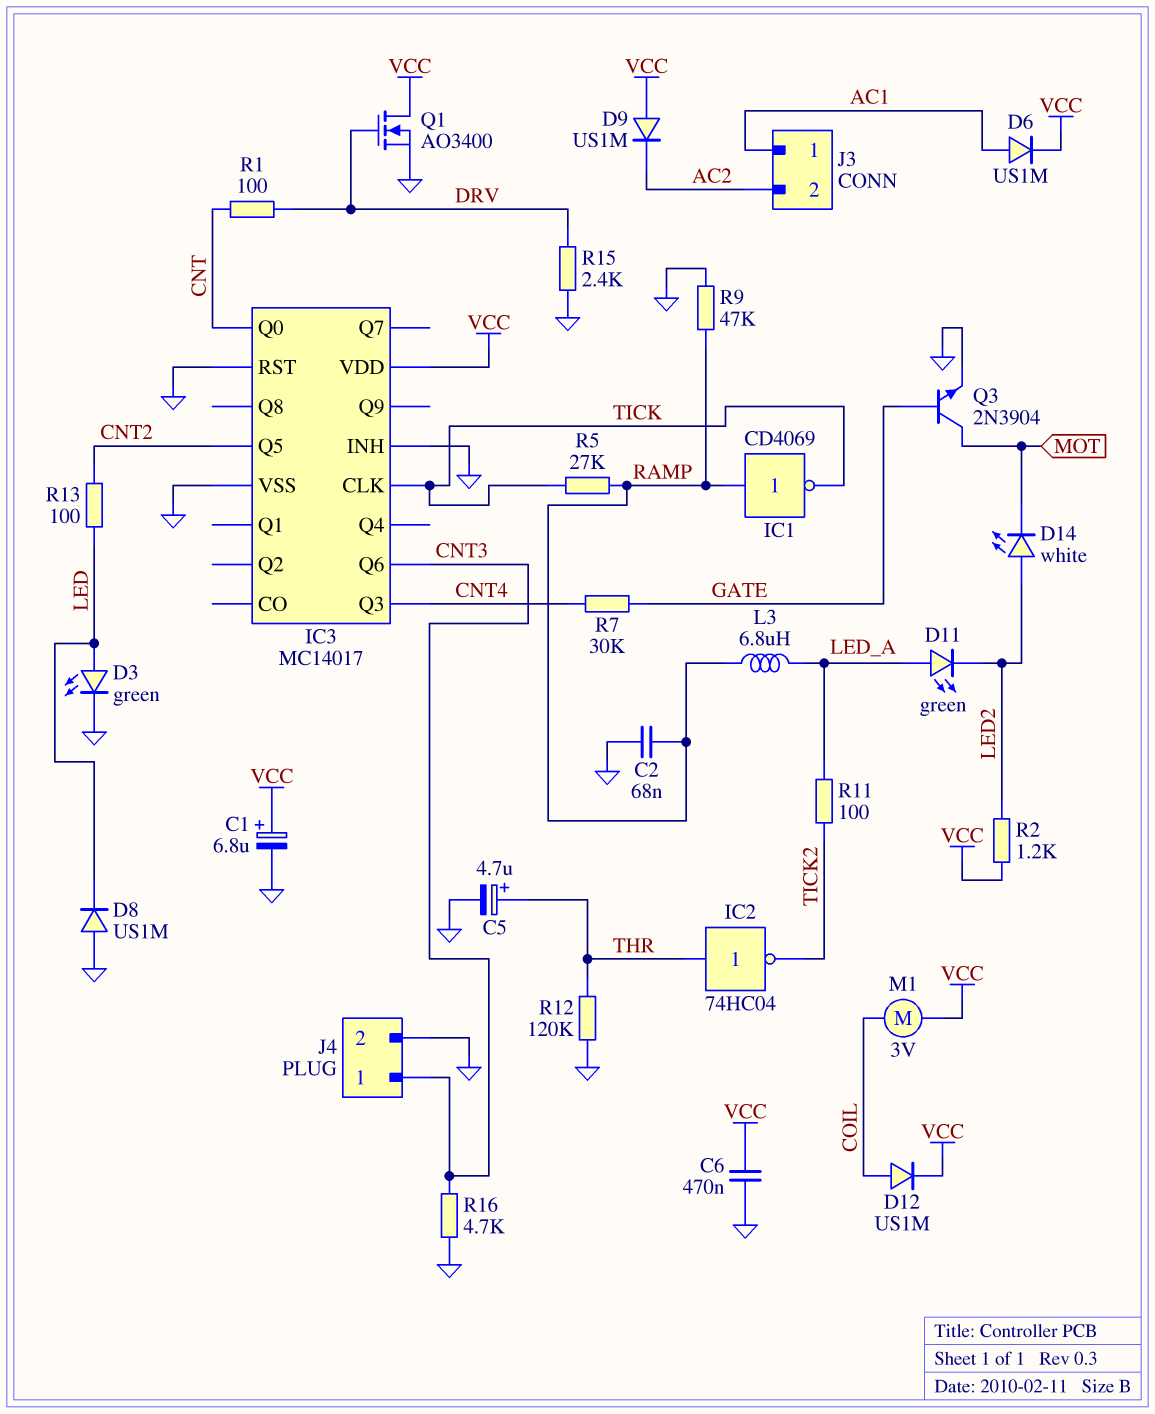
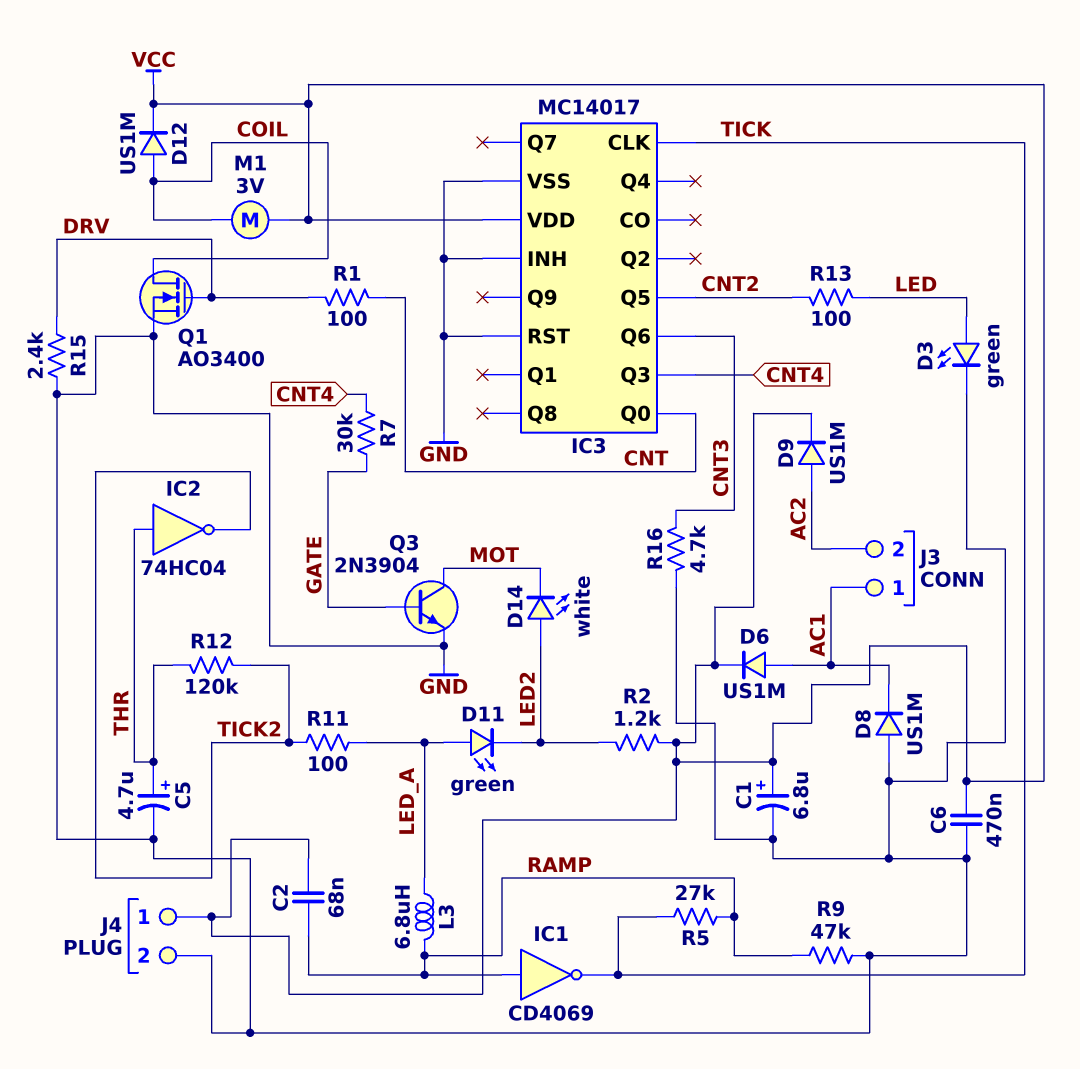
C2: 68nF (GND, RAMP) -> 68nF (RAMP, VCC)
D8: diode US1M (A GND, K LED) -> diode US1M (A GND, K AC1)
D9: diode US1M (A VCC, K AC2) -> diode US1M (A AC2, K VCC)
J4 pin 1: CNT3 -> VCC
Q1: NMOS AO3400 (G DRV, D VCC, S GND) -> NMOS AO3400 (G DRV, D COIL, S GND)
R12: 120k (GND, THR) -> 120k (THR, TICK2)

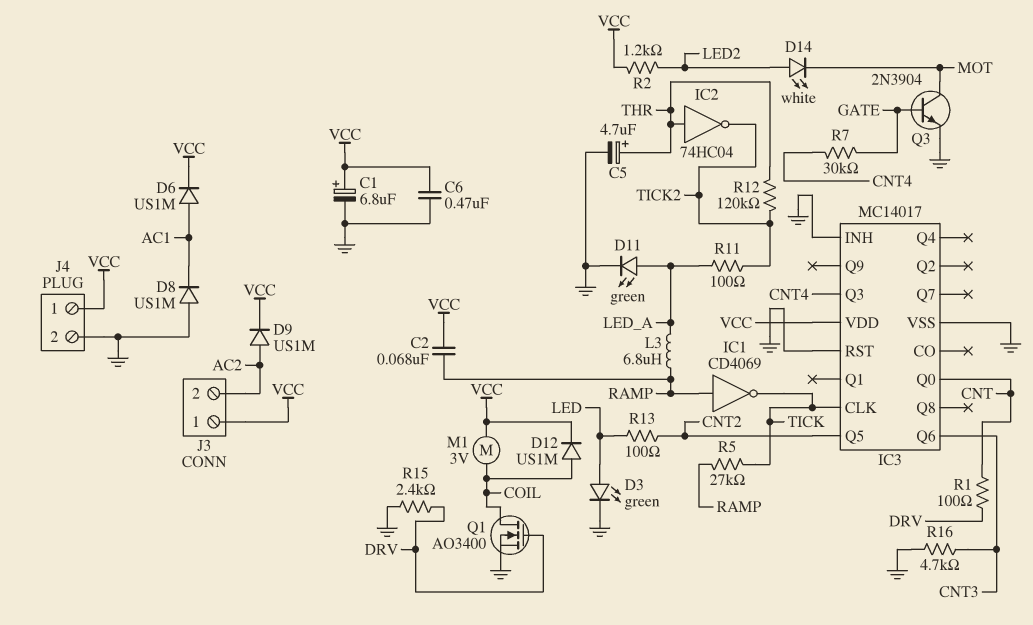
D11: LED green (A LED_A, K LED2) -> LED green (A LED_A, K GND)
J3 pin 1: AC1 -> VCC
R9: 47k (GND, RAMP) -> none

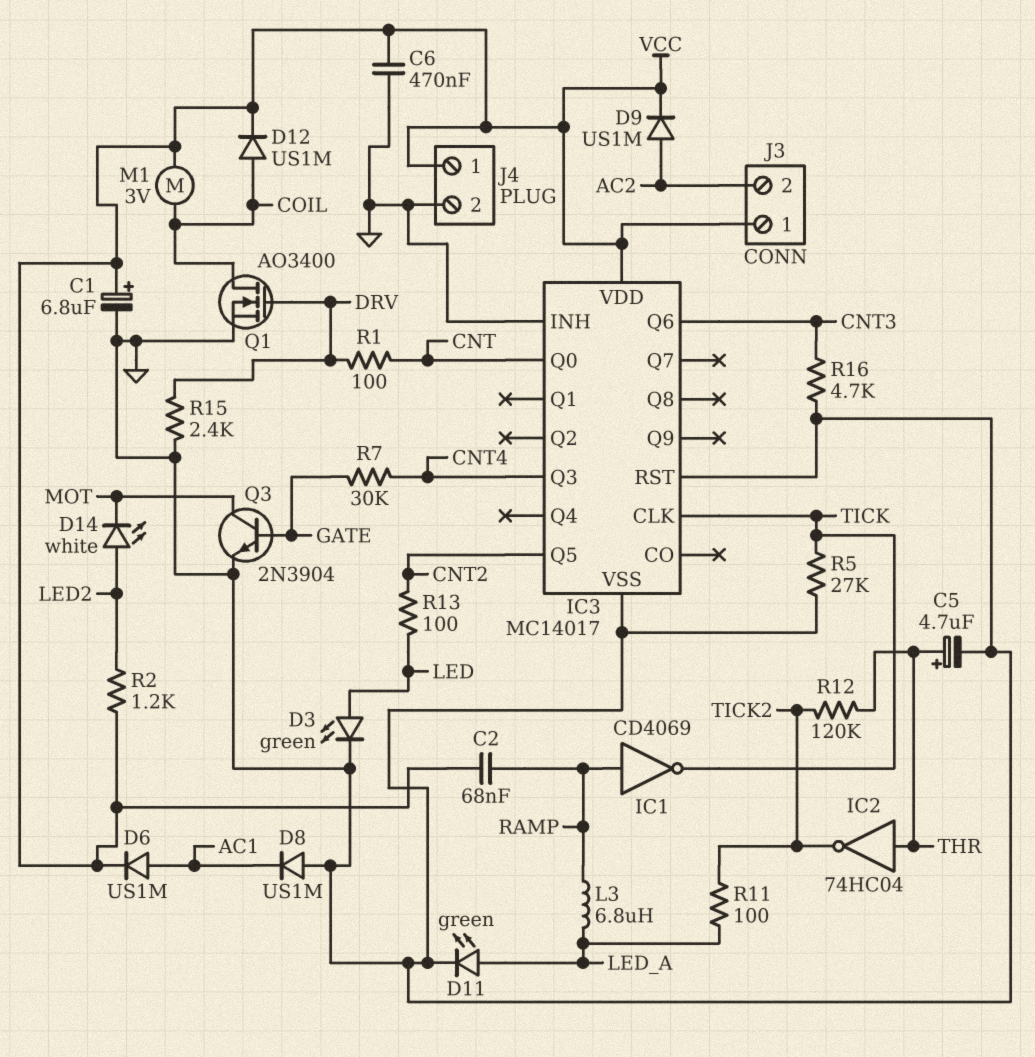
R5: 27k (RAMP, TICK) -> 27k (GND, TICK)

